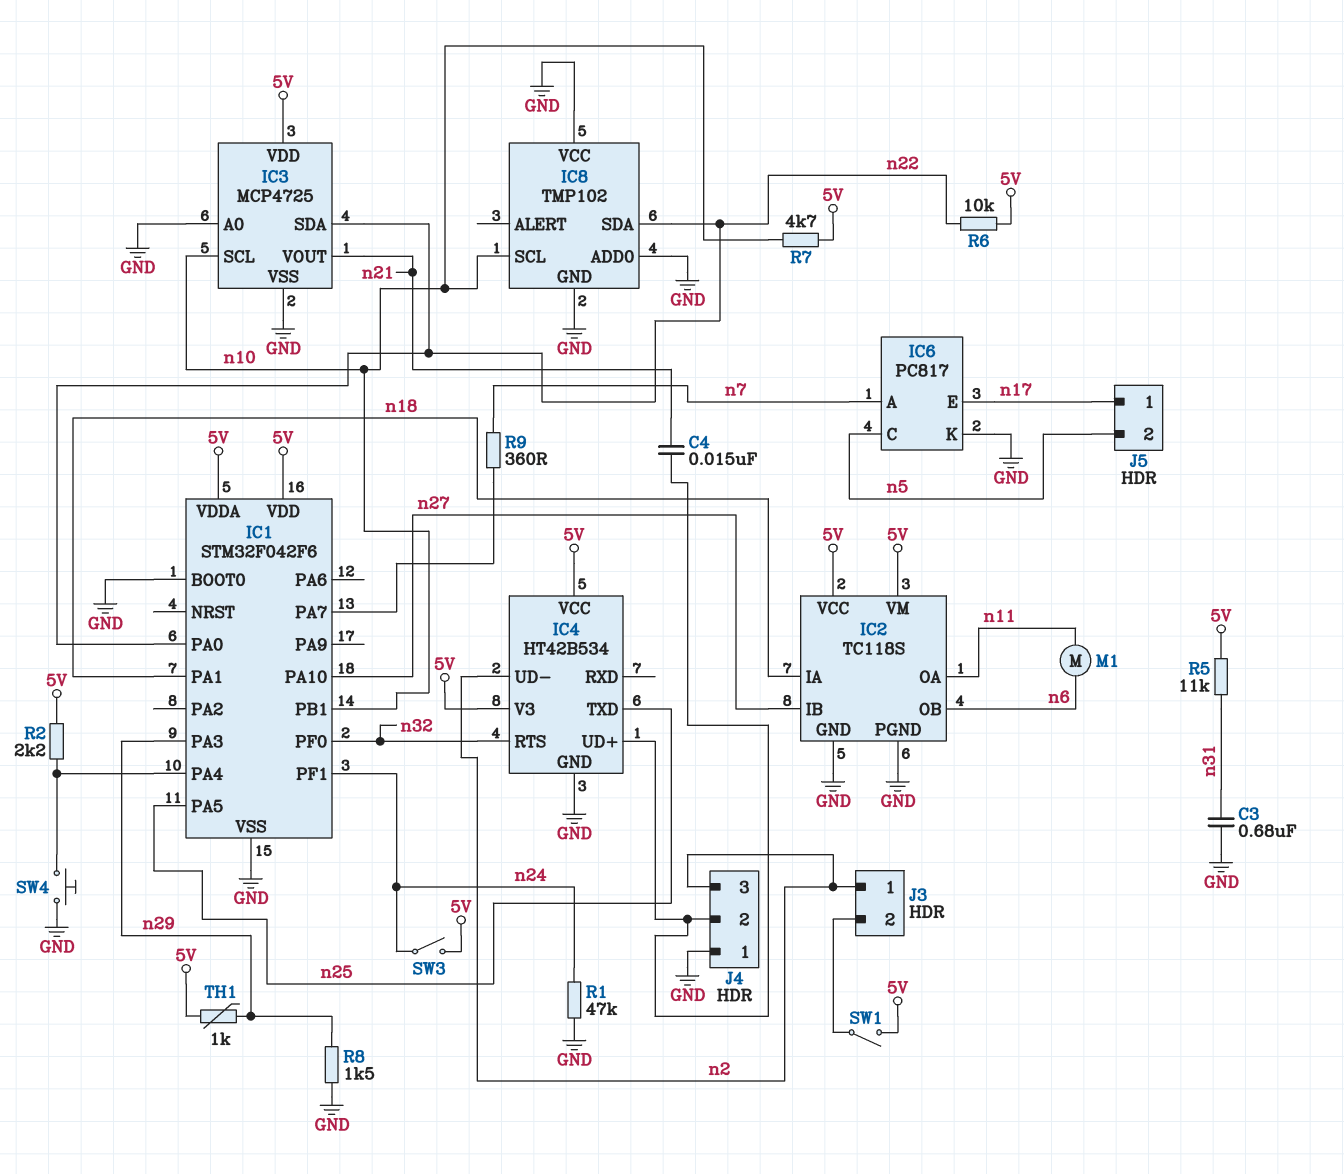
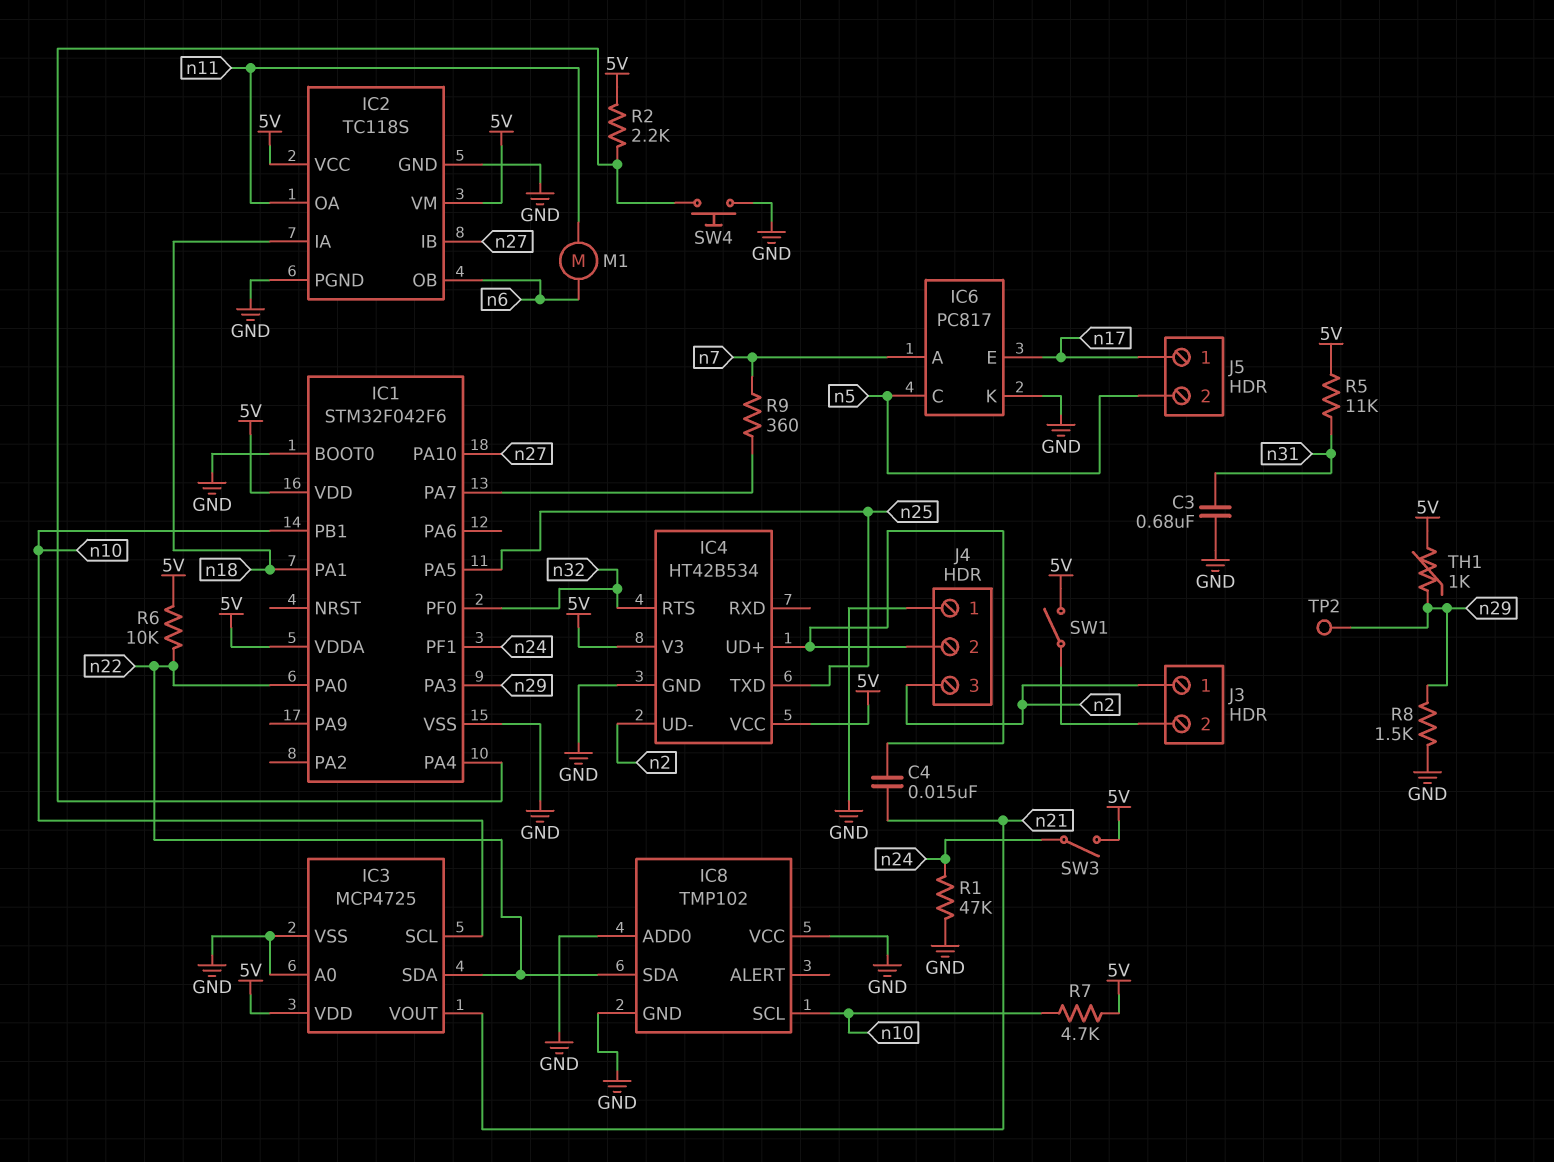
TP2: none -> test point (n29)

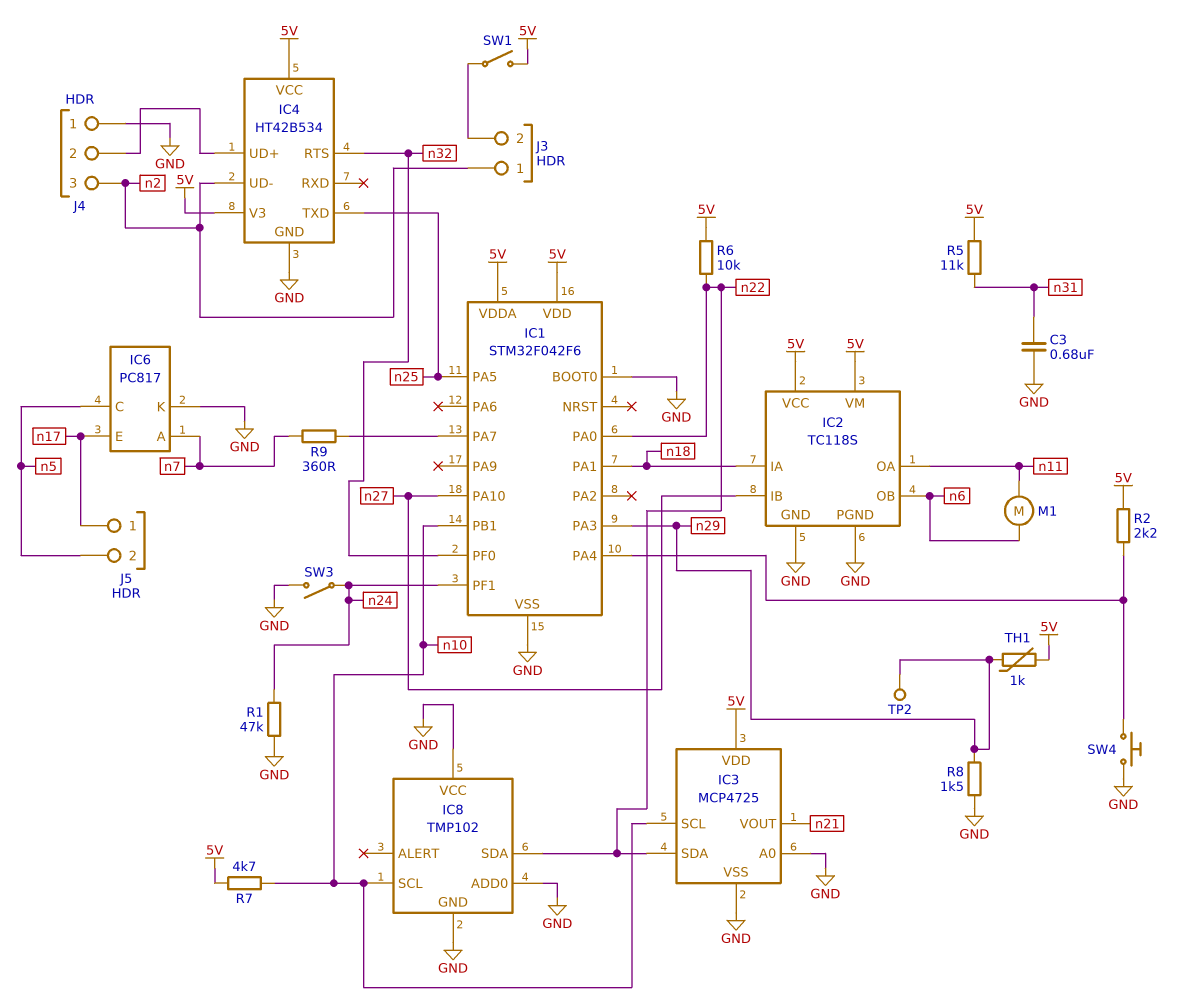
C4: 15nF (IC4/UD+, n21) -> none
SW3: switch (5V, n24) -> switch (GND, n24)

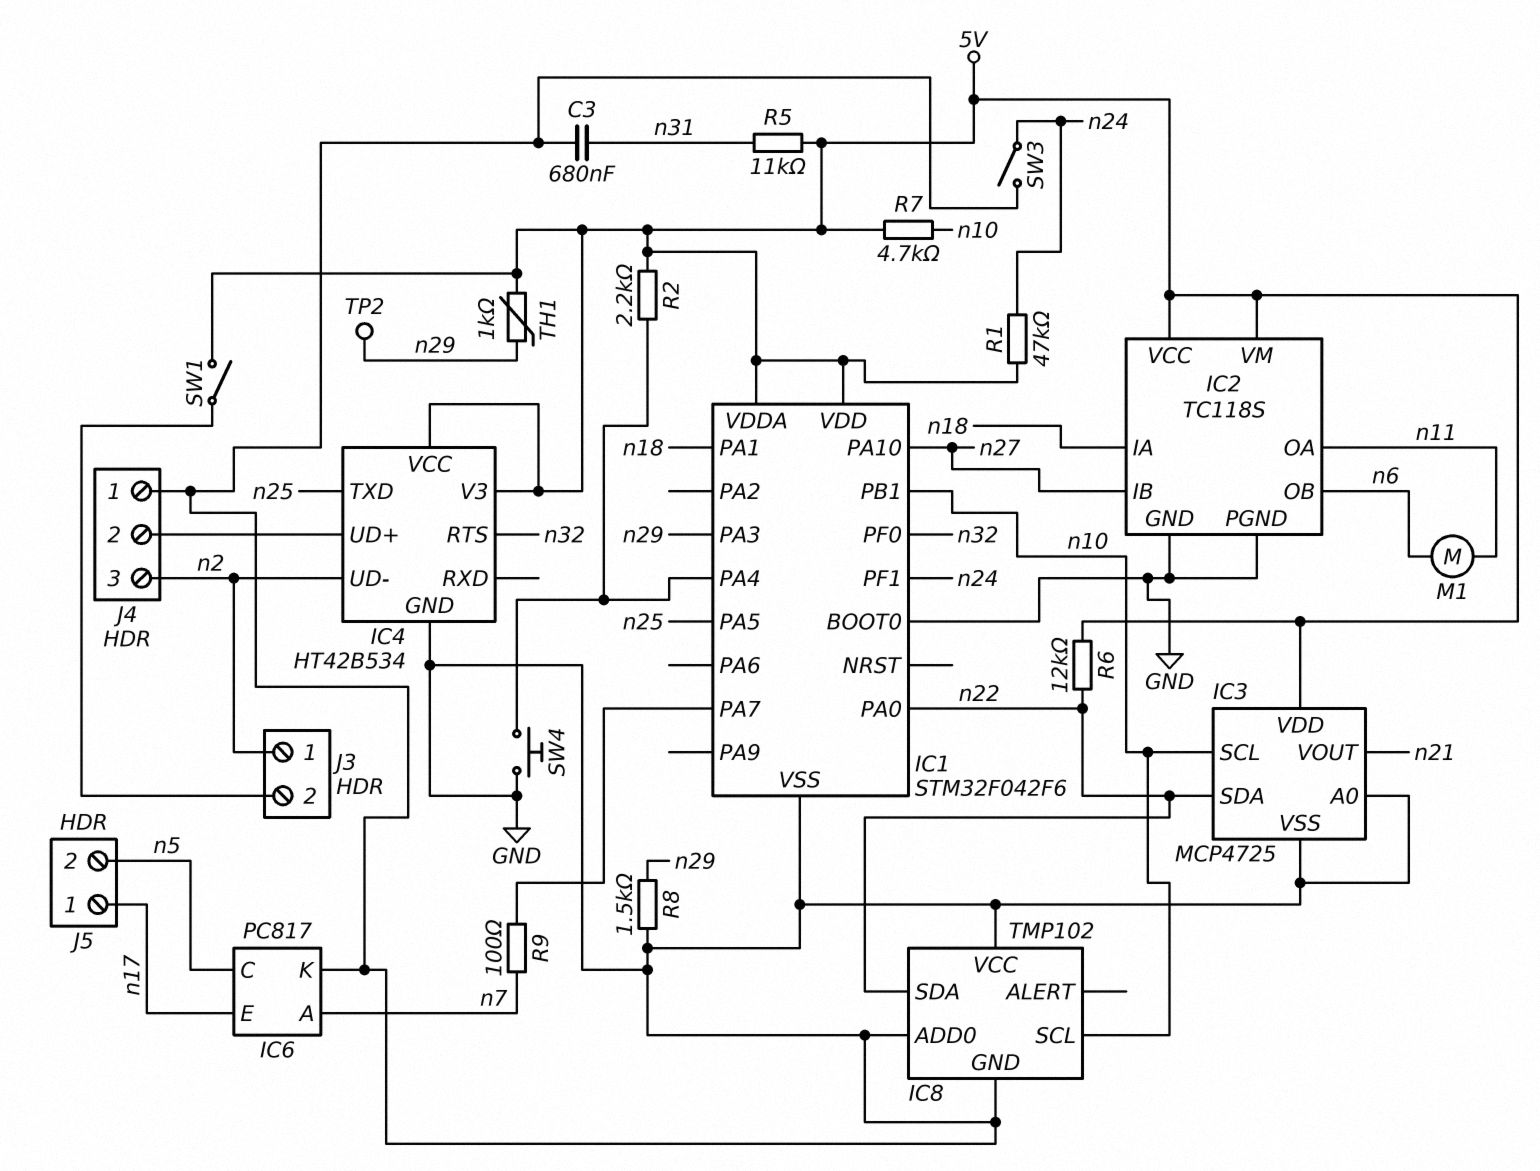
R1: 47k (GND, n24) -> 47k (5V, n24)
R6: 10k (5V, n22) -> 12k (5V, n22)
R9: 360 (IC1/PA7, n7) -> 100 (IC1/PA7, n7)

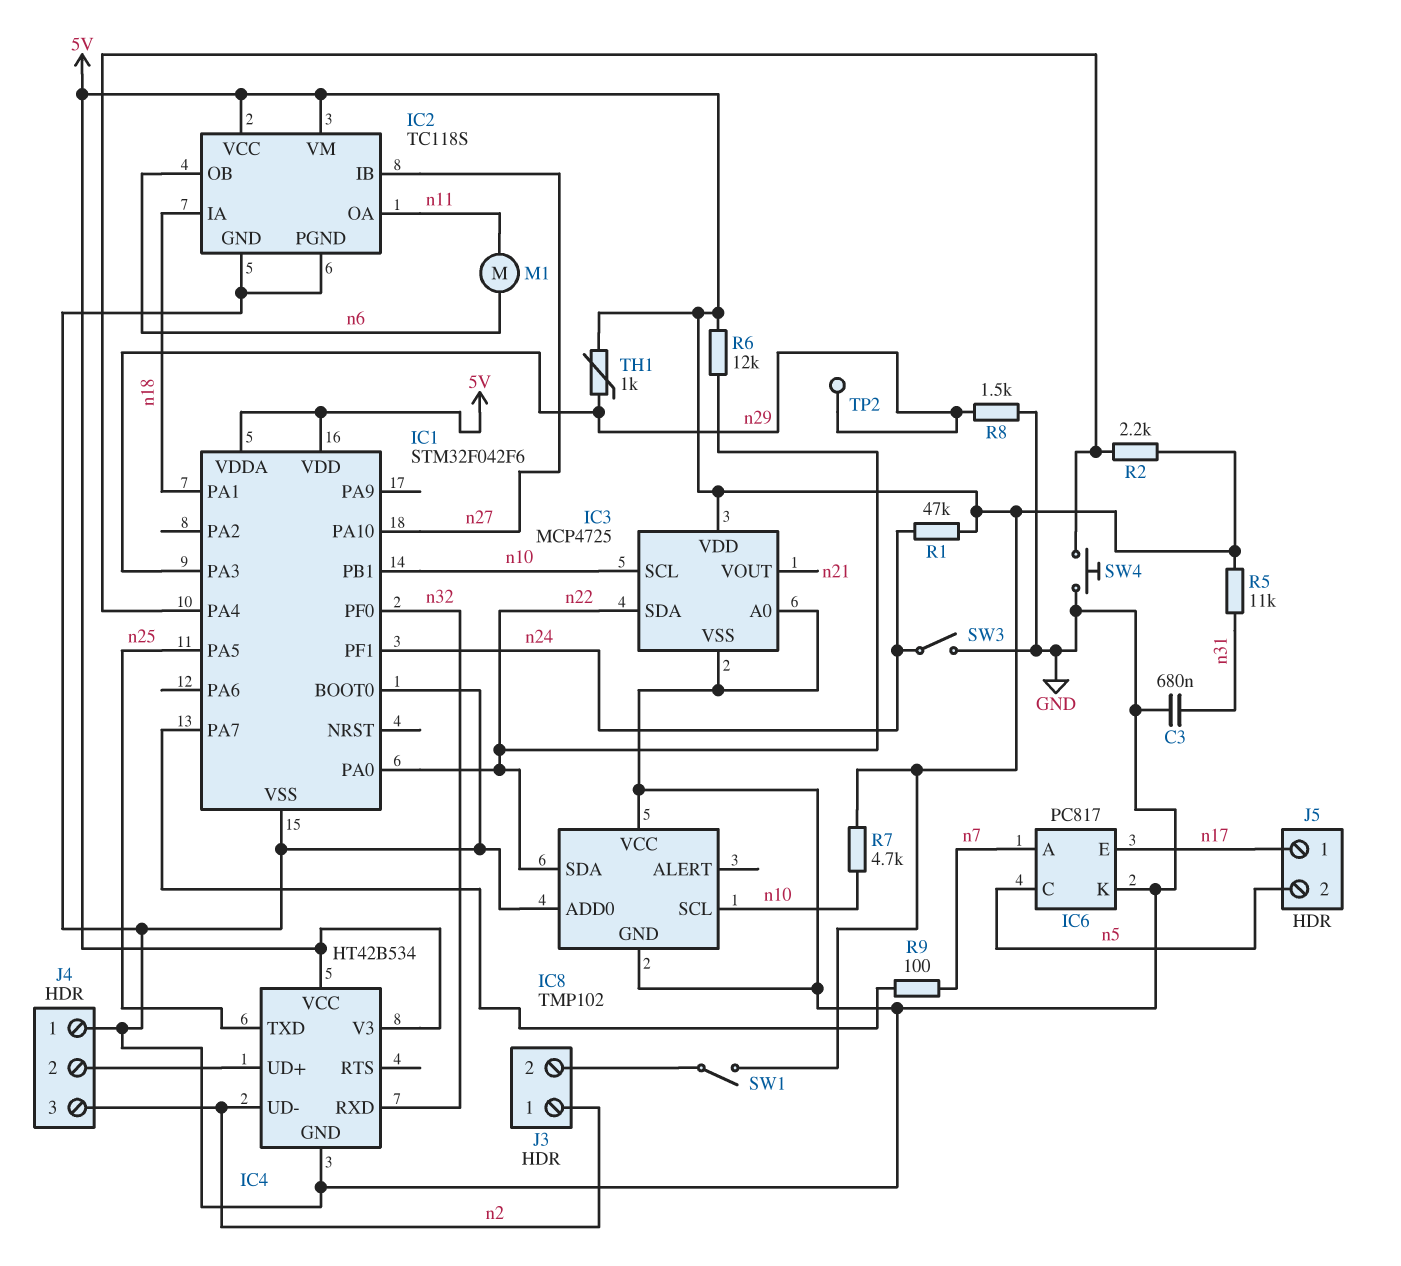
IC4 pin RTS: n32 -> none
IC4 pin RXD: none -> n32

